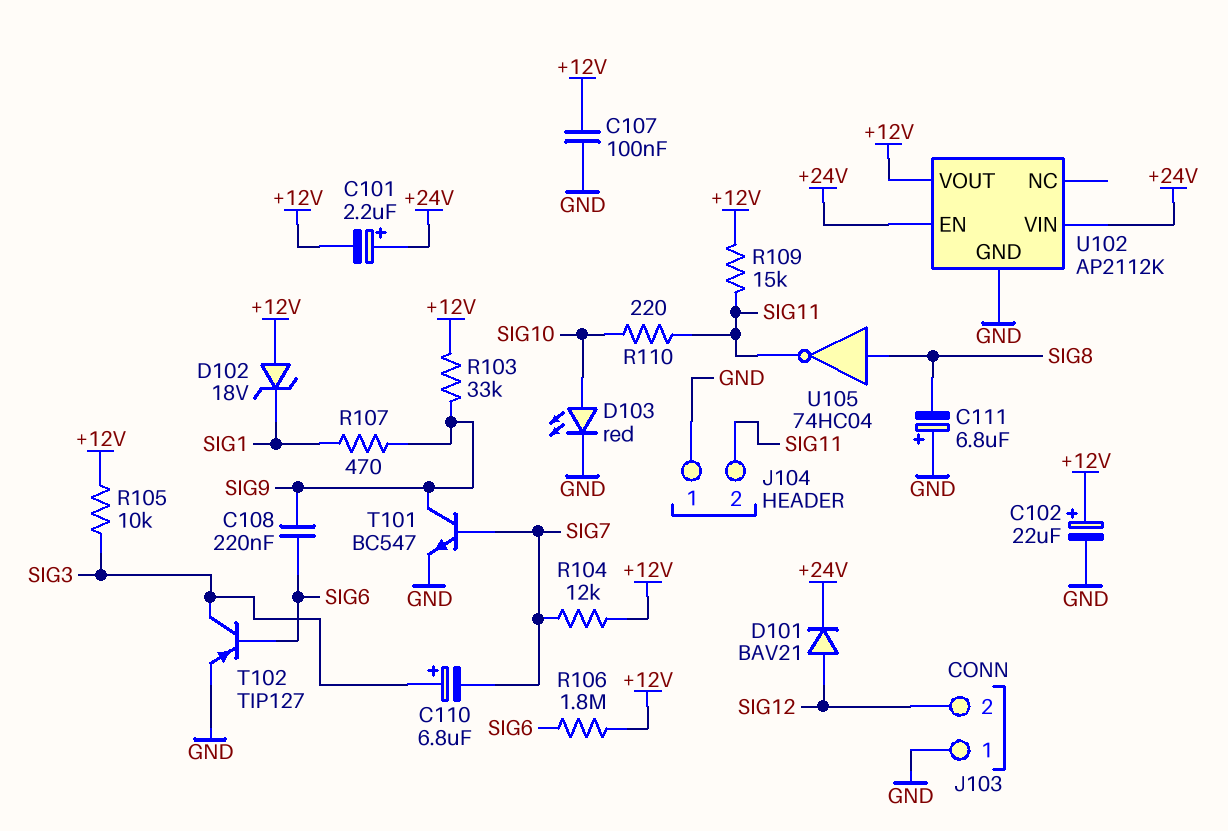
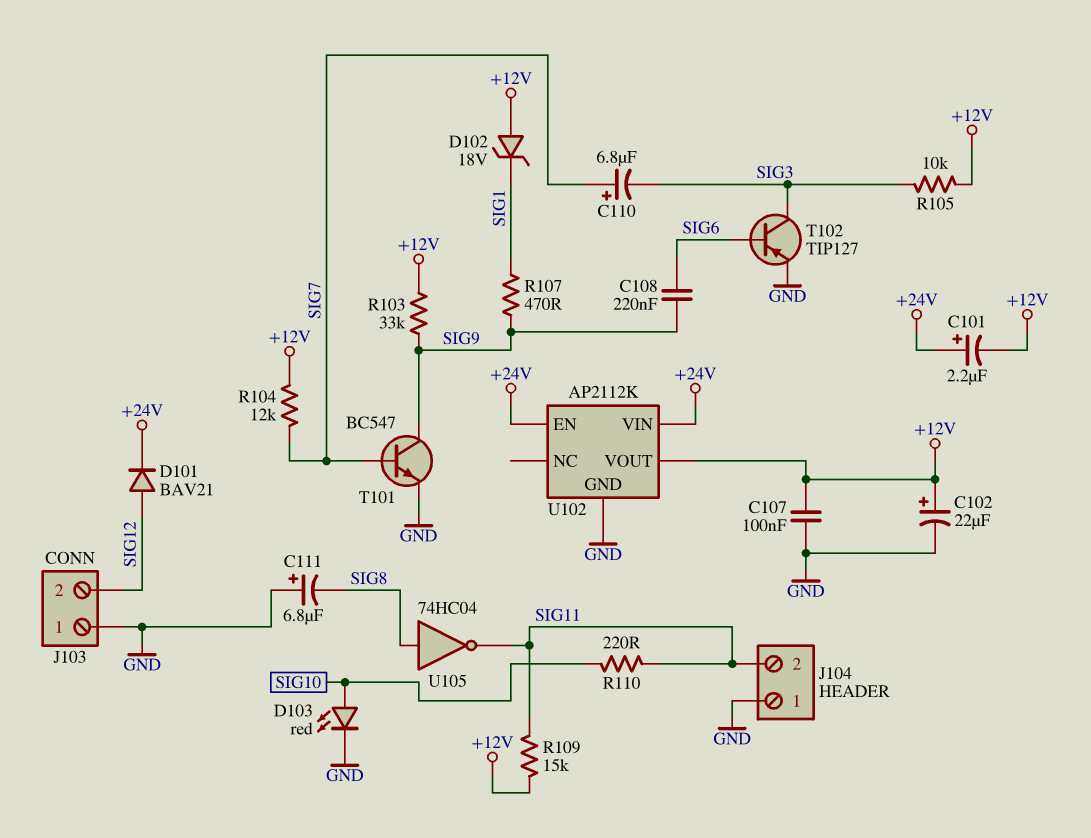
C110: 6.8uF (plus SIG3, minus SIG7) -> 6.8uF (plus SIG7, minus SIG3)
R106: 1.8M (+12V, SIG6) -> none

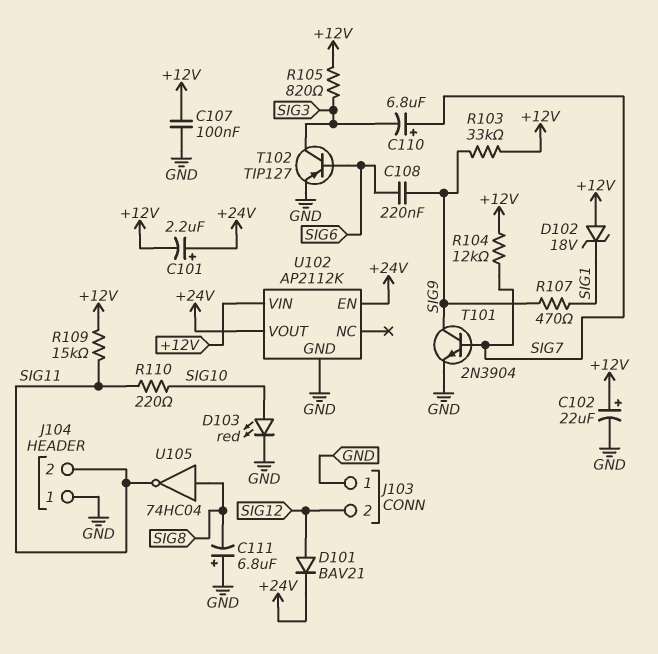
R105: 10k (+12V, SIG3) -> 820 (+12V, SIG3)
T101: NPN BC547 (B SIG7, C SIG9, E GND) -> NPN 2N3904 (B SIG7, C SIG9, E GND)
U102 pin VIN: +24V -> +12V
U102 pin VOUT: +12V -> +24V

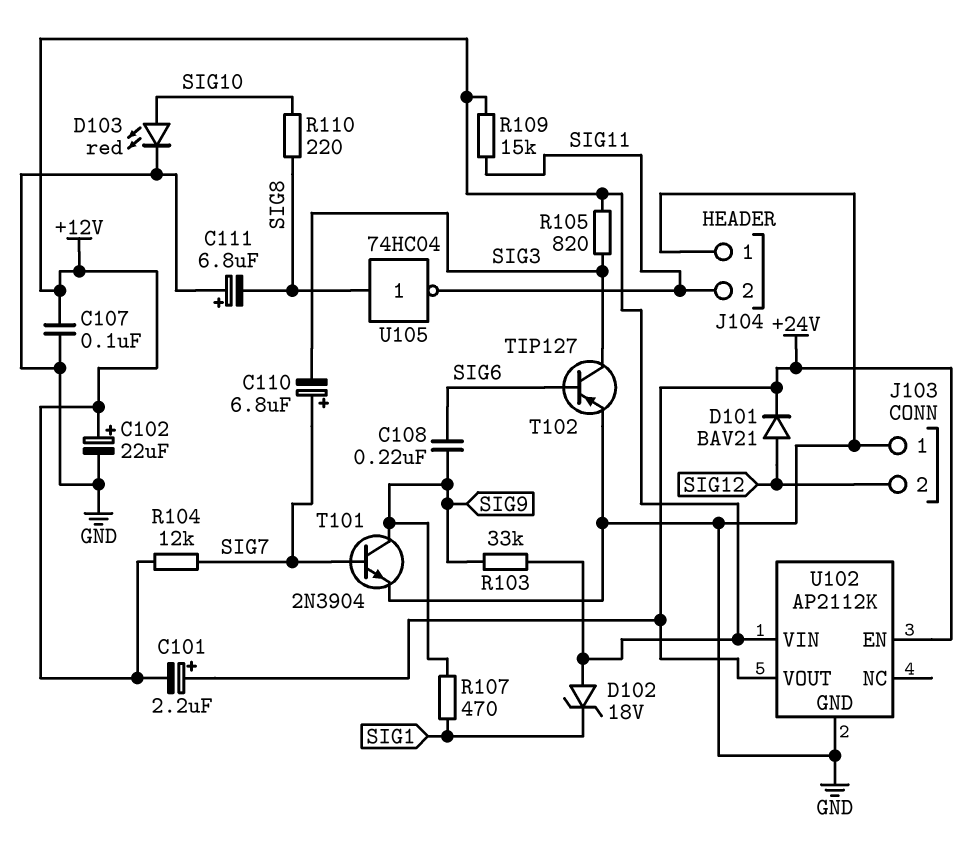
R110: 220 (SIG10, SIG11) -> 220 (SIG8, SIG10)

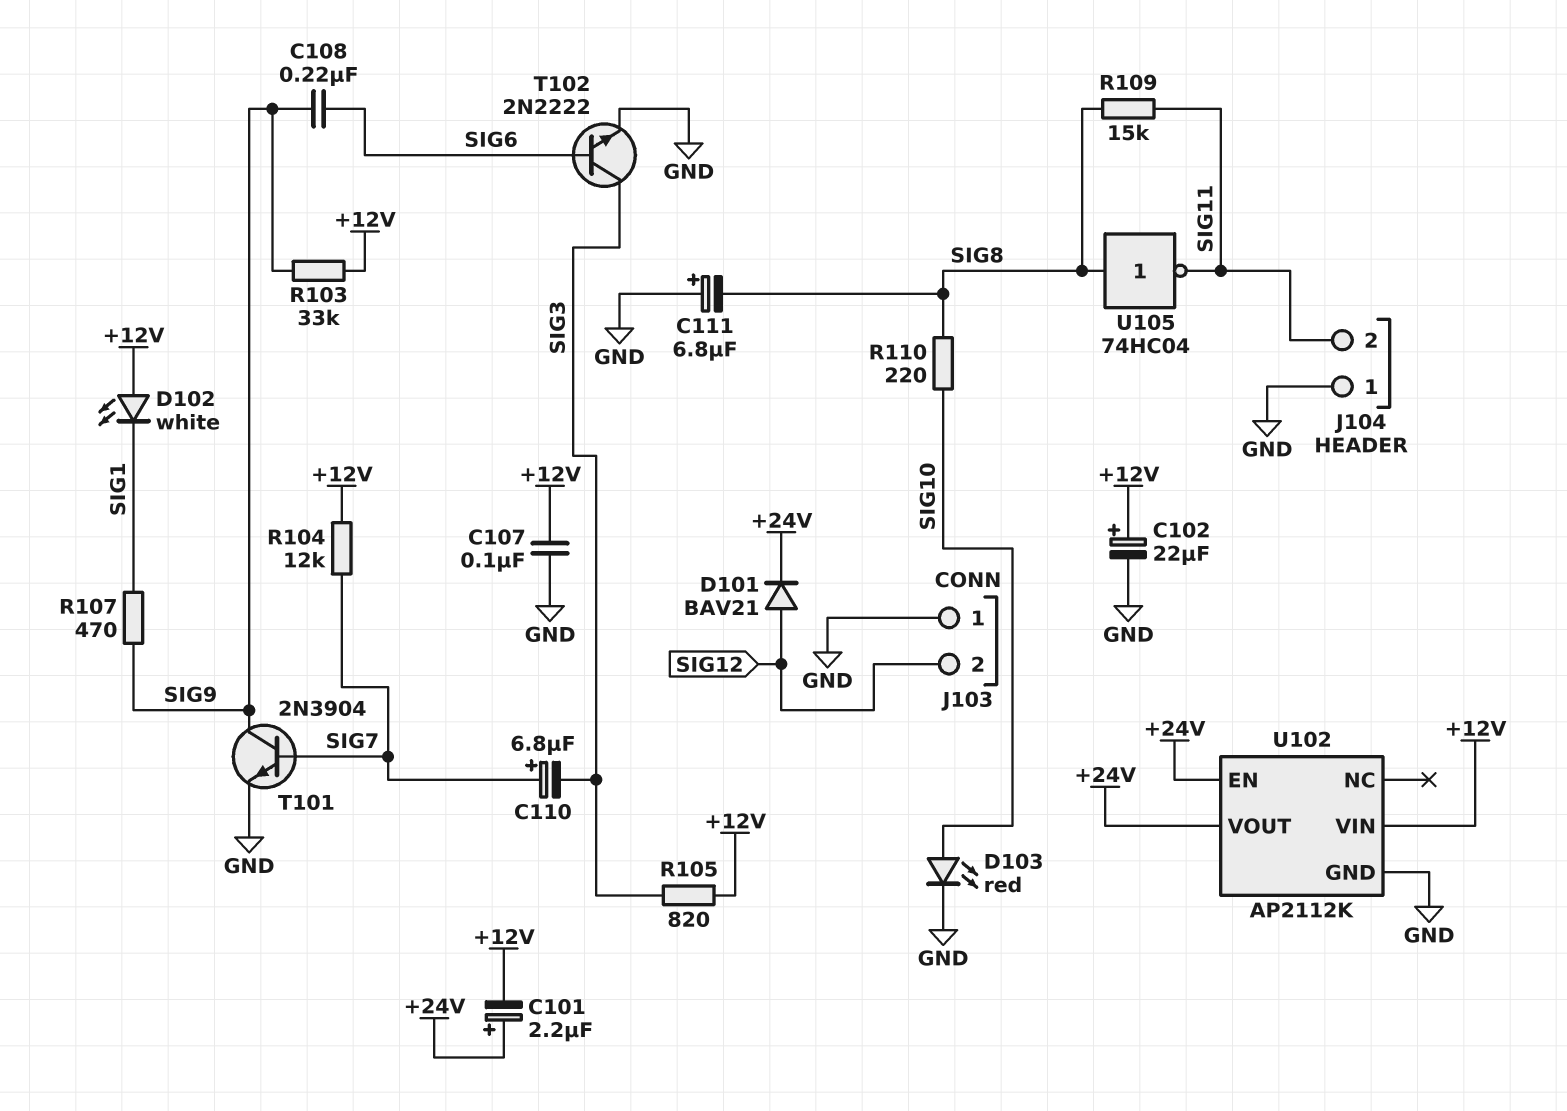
D102: zener 18V (A +12V, K SIG1) -> LED white (A +12V, K SIG1)
R109: 15k (+12V, SIG11) -> 15k (SIG8, SIG11)
T102: PNP TIP127 (B SIG6, C SIG3, E GND) -> NPN 2N2222 (B SIG6, C SIG3, E GND)

